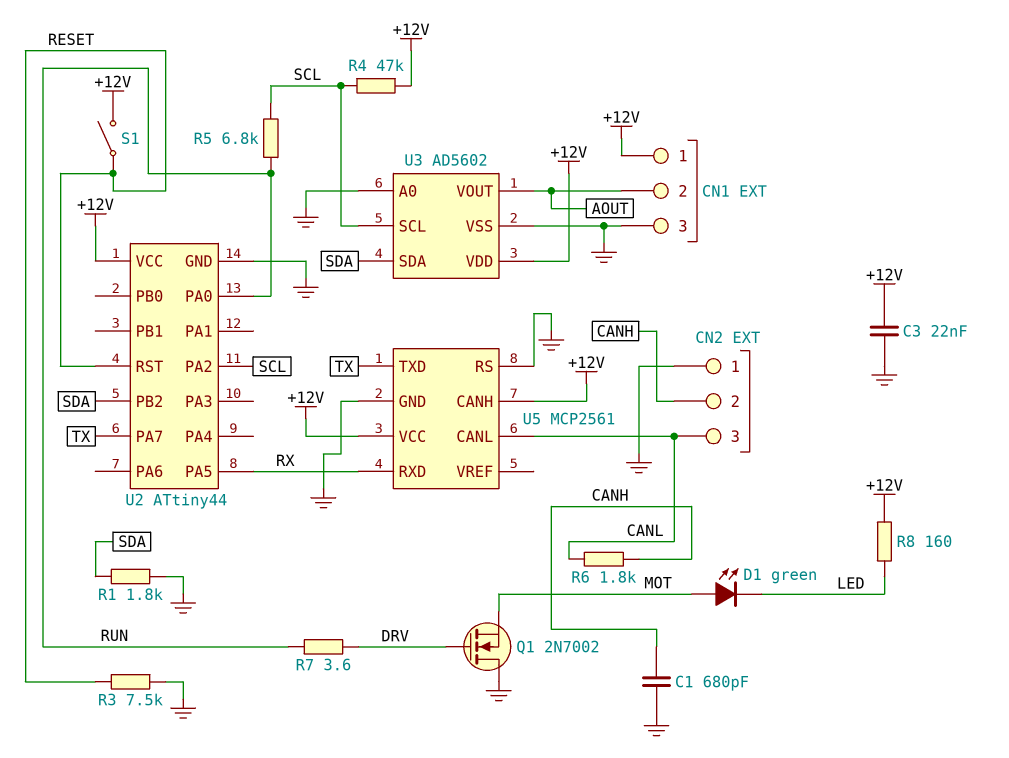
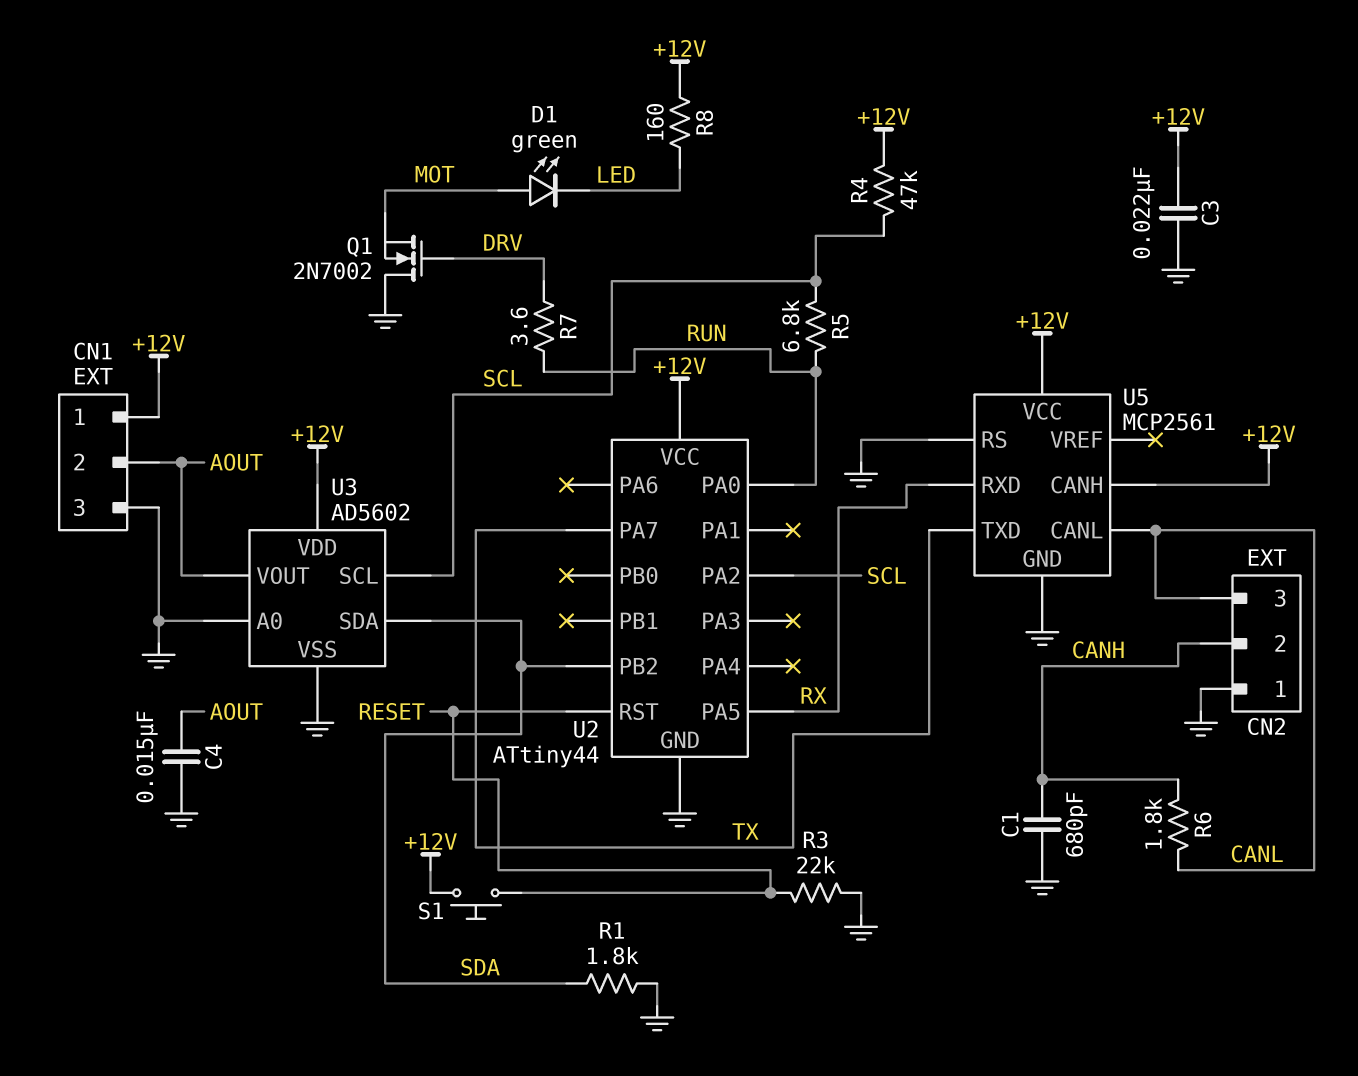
C4: none -> 15nF (AOUT, GND)
R3: 7.5k (GND, RESET) -> 22k (GND, RESET)
S1: switch (+12V, RESET) -> button (+12V, RESET)

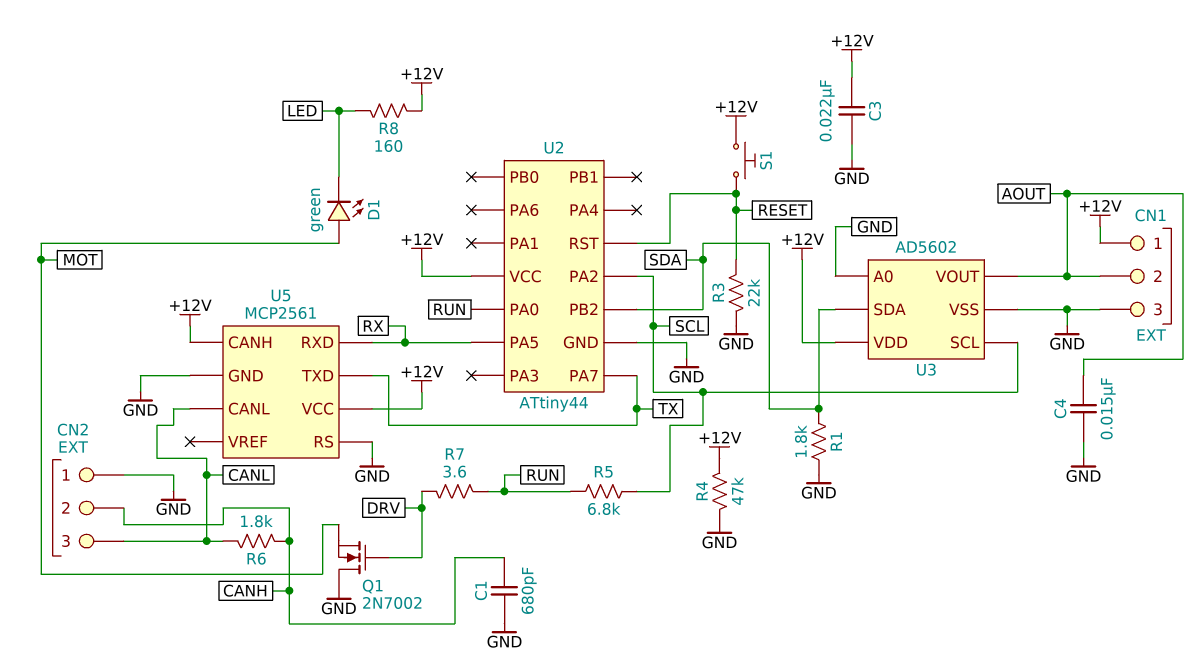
R4: 47k (+12V, SCL) -> 47k (+12V, GND)

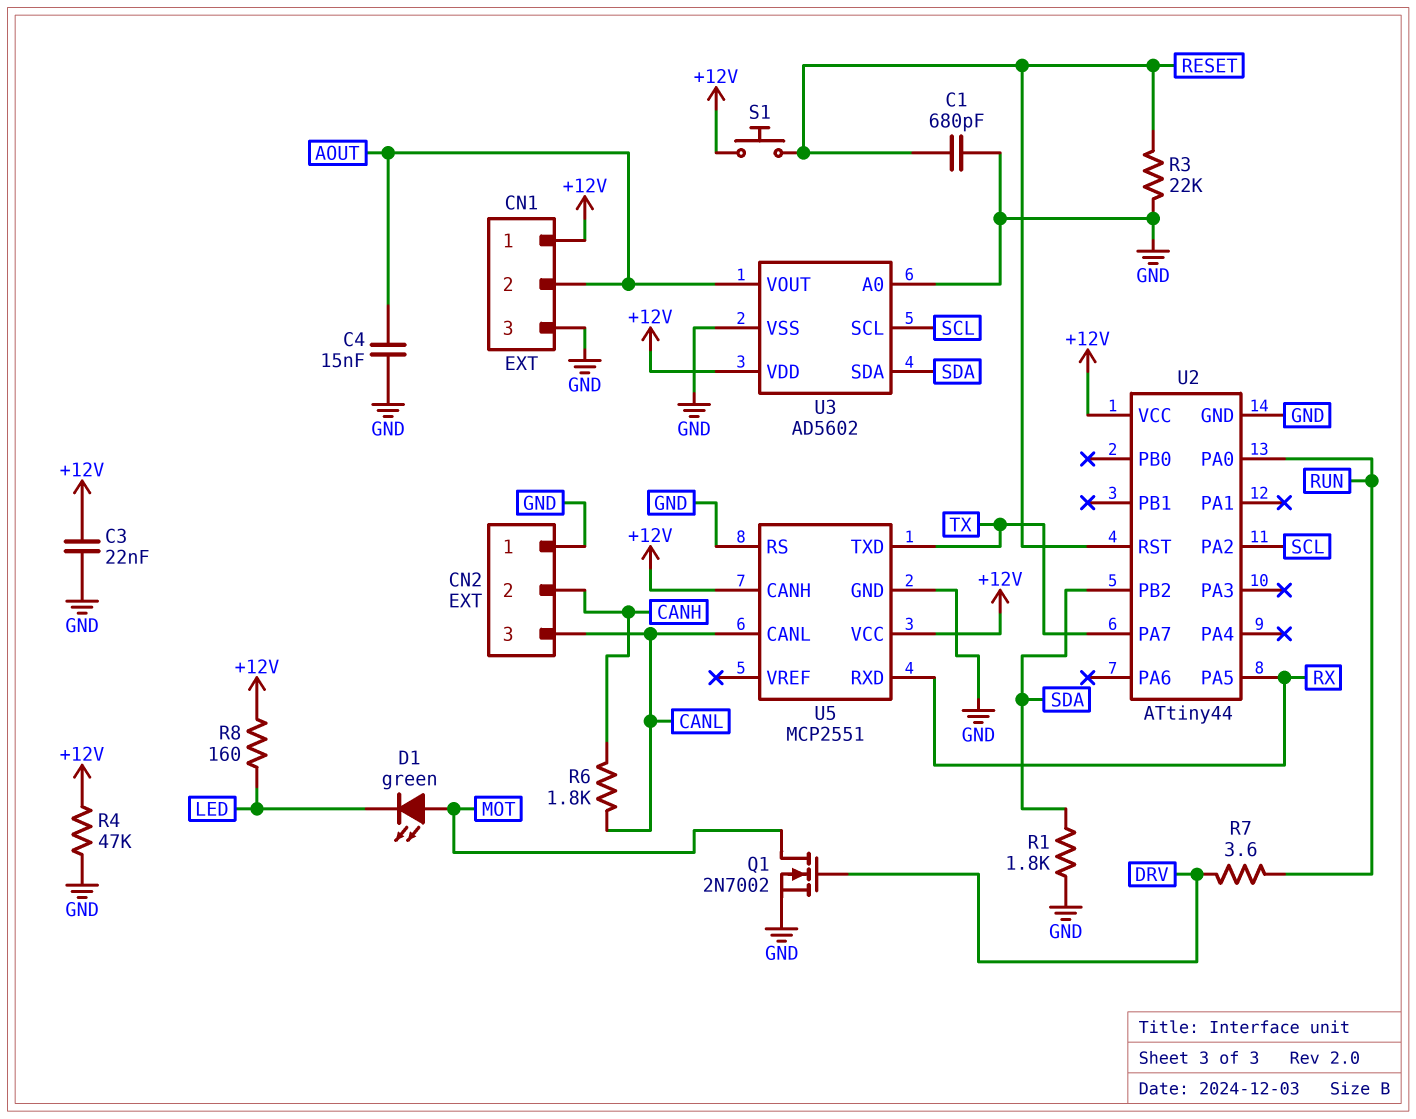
C1: 680pF (CANH, GND) -> 680pF (GND, RESET)
Q1: NMOS 2N7002 (G DRV, D GND, S MOT) -> NMOS 2N7002 (G DRV, D MOT, S GND)
R5: 6.8k (RUN, SCL) -> none
U5: MCP2561 -> MCP2551

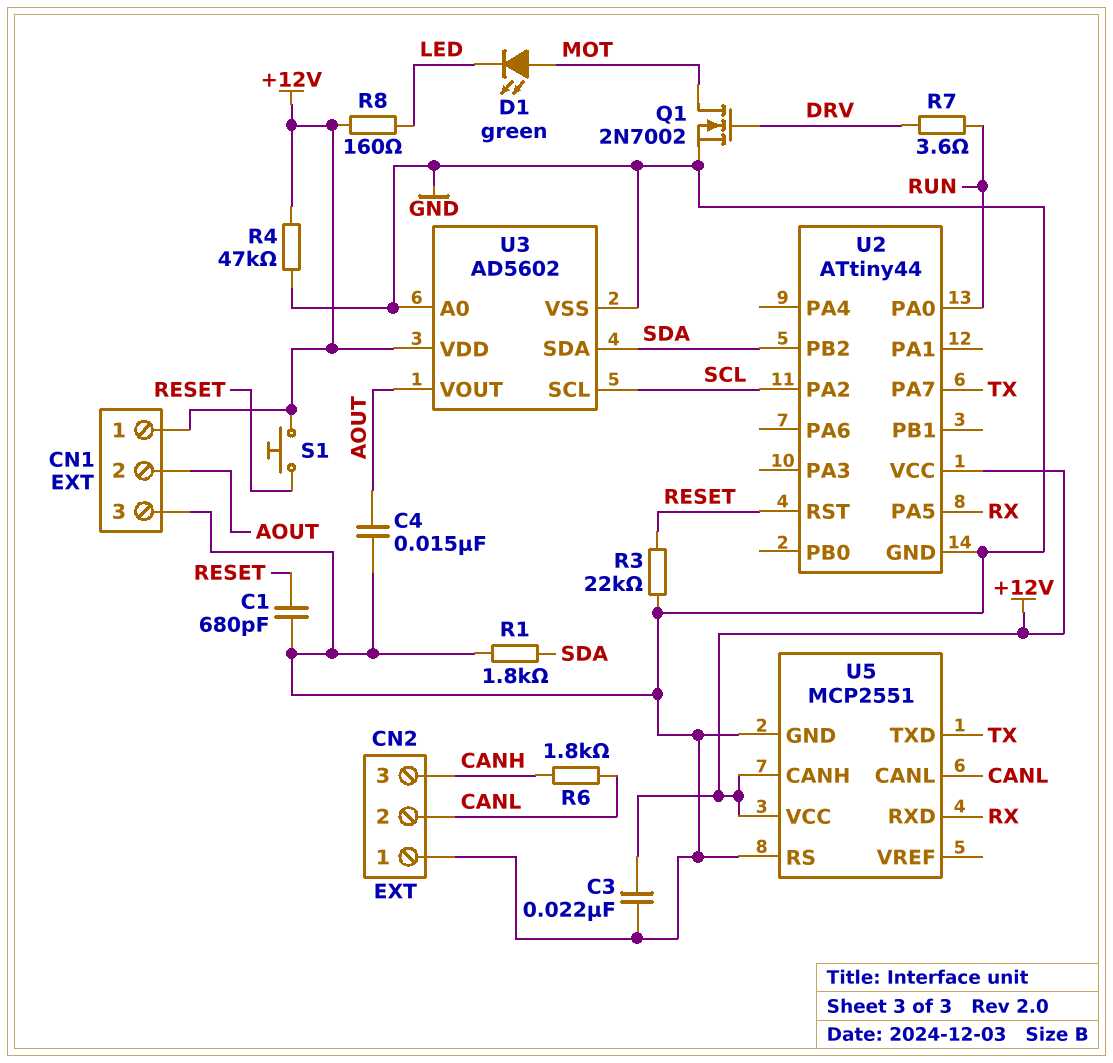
CN2 pin 2: CANH -> CANL
CN2 pin 3: CANL -> CANH

